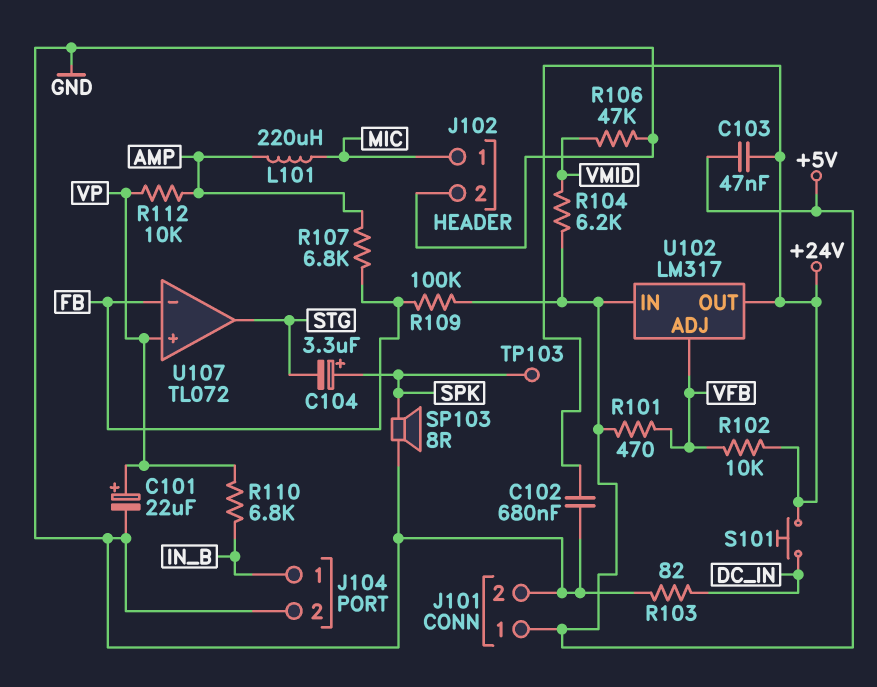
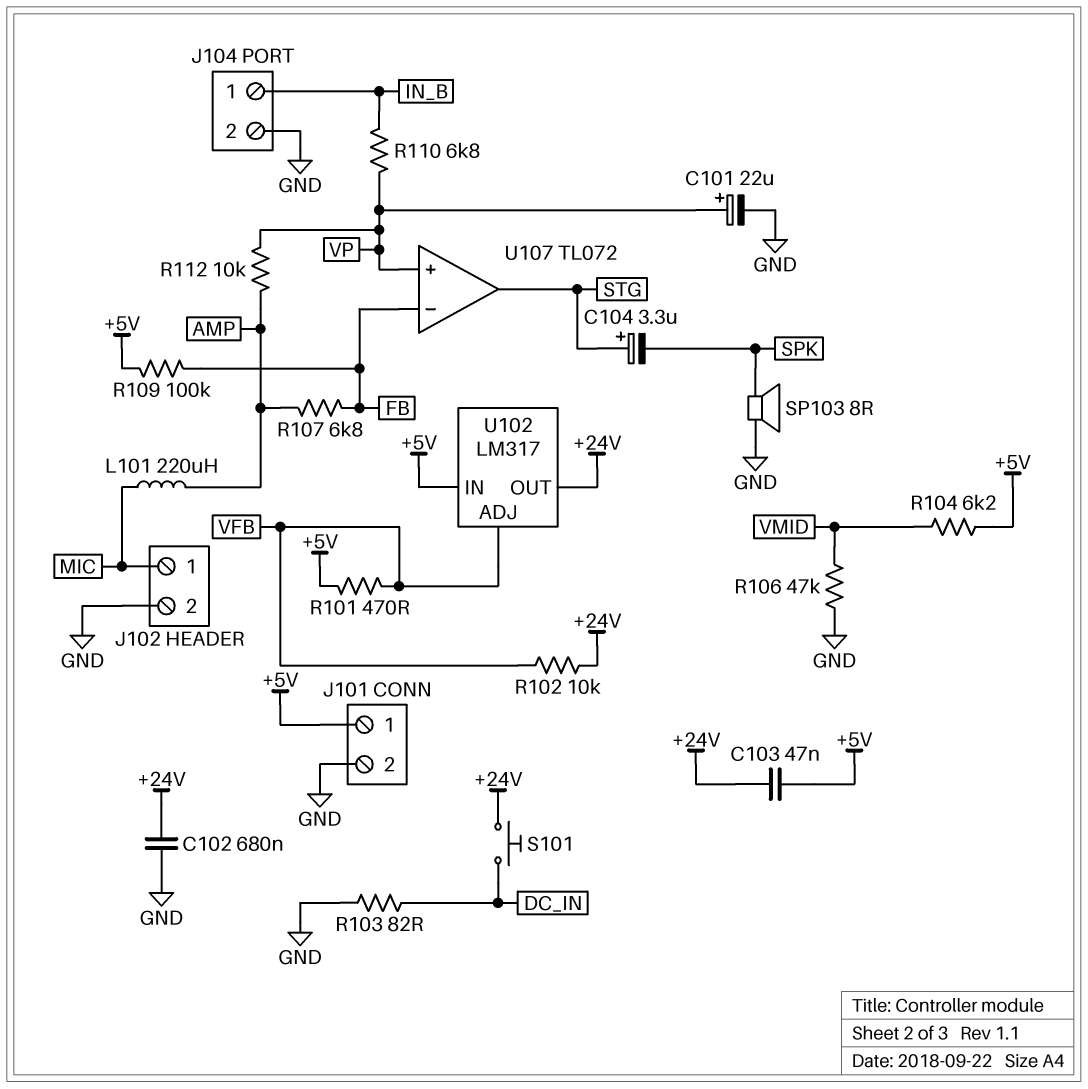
C104: 3.3uF (plus SPK, minus STG) -> 3.3uF (plus STG, minus SPK)
TP103: test point (SPK) -> none

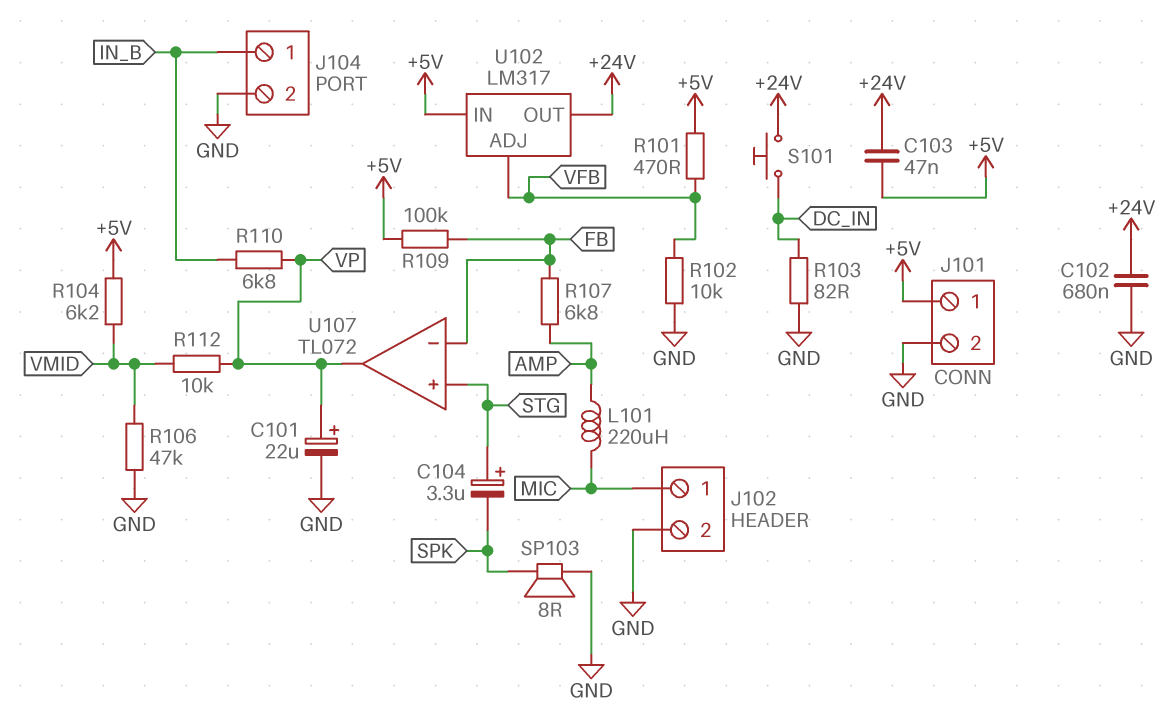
R102: 10k (+24V, VFB) -> 10k (GND, VFB)
R112: 10k (AMP, VP) -> 10k (VMID, VP)
U107 pin in+: VP -> STG
U107 pin out: STG -> VP

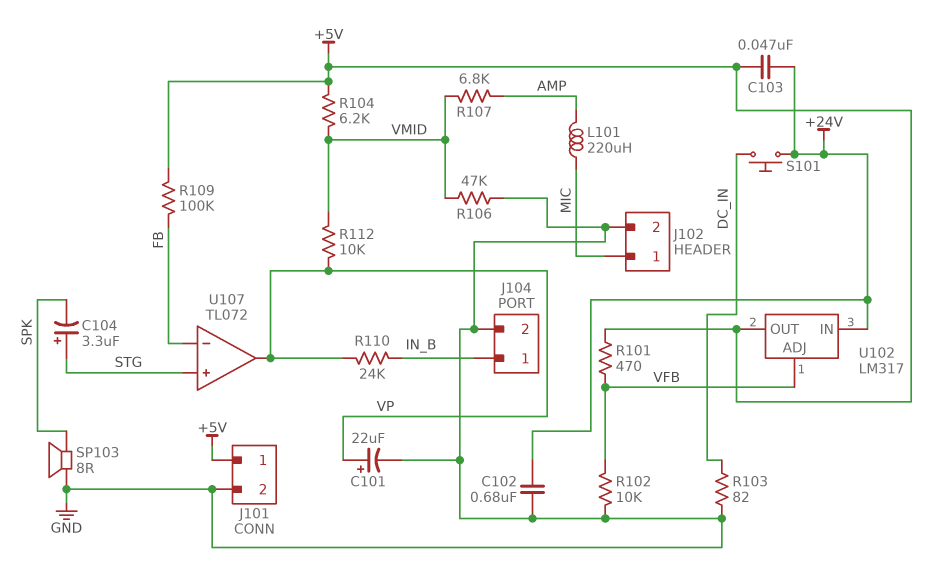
R107: 6.8k (AMP, FB) -> 6.8k (AMP, VMID)
R110: 6.8k (IN_B, VP) -> 24k (IN_B, VP)
U102 pin IN: +5V -> +24V
U102 pin OUT: +24V -> +5V

